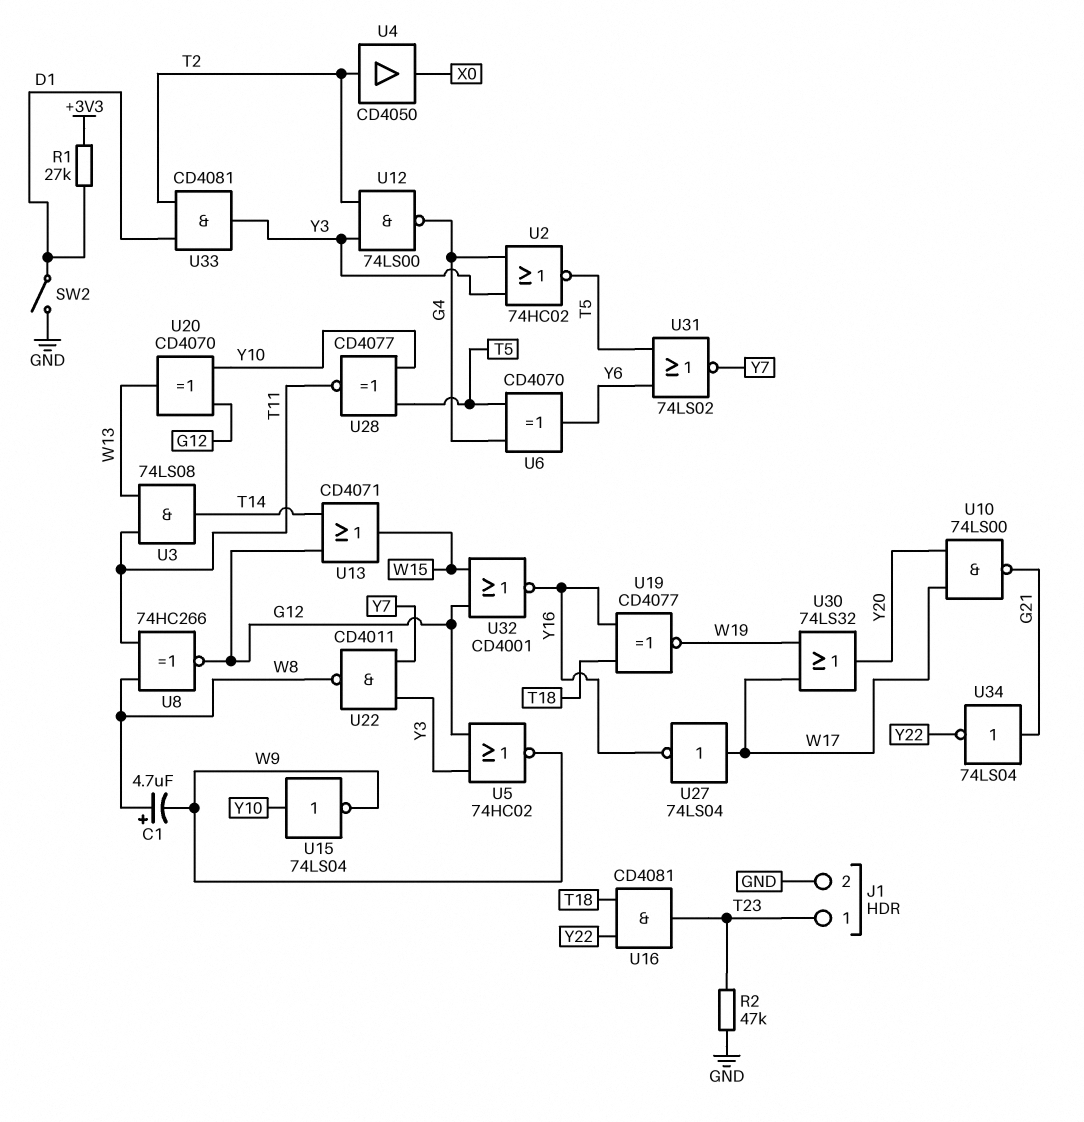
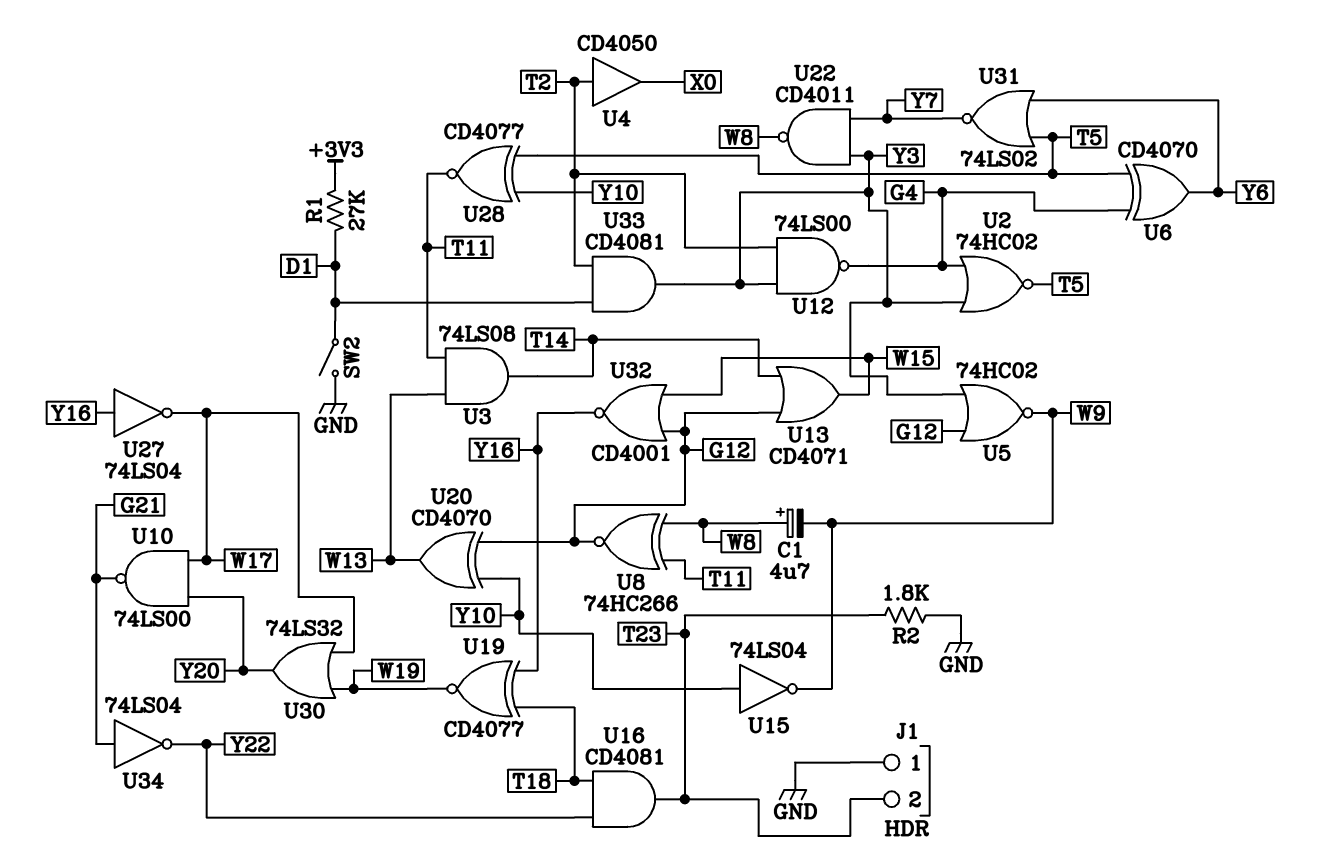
J1 pin 1: T23 -> GND
J1 pin 2: GND -> T23
R2: 47k (GND, T23) -> 1.8k (GND, T23)
U27: NOT 74LS04 (in W17, out Y16) -> NOT 74LS04 (in Y16, out W17)

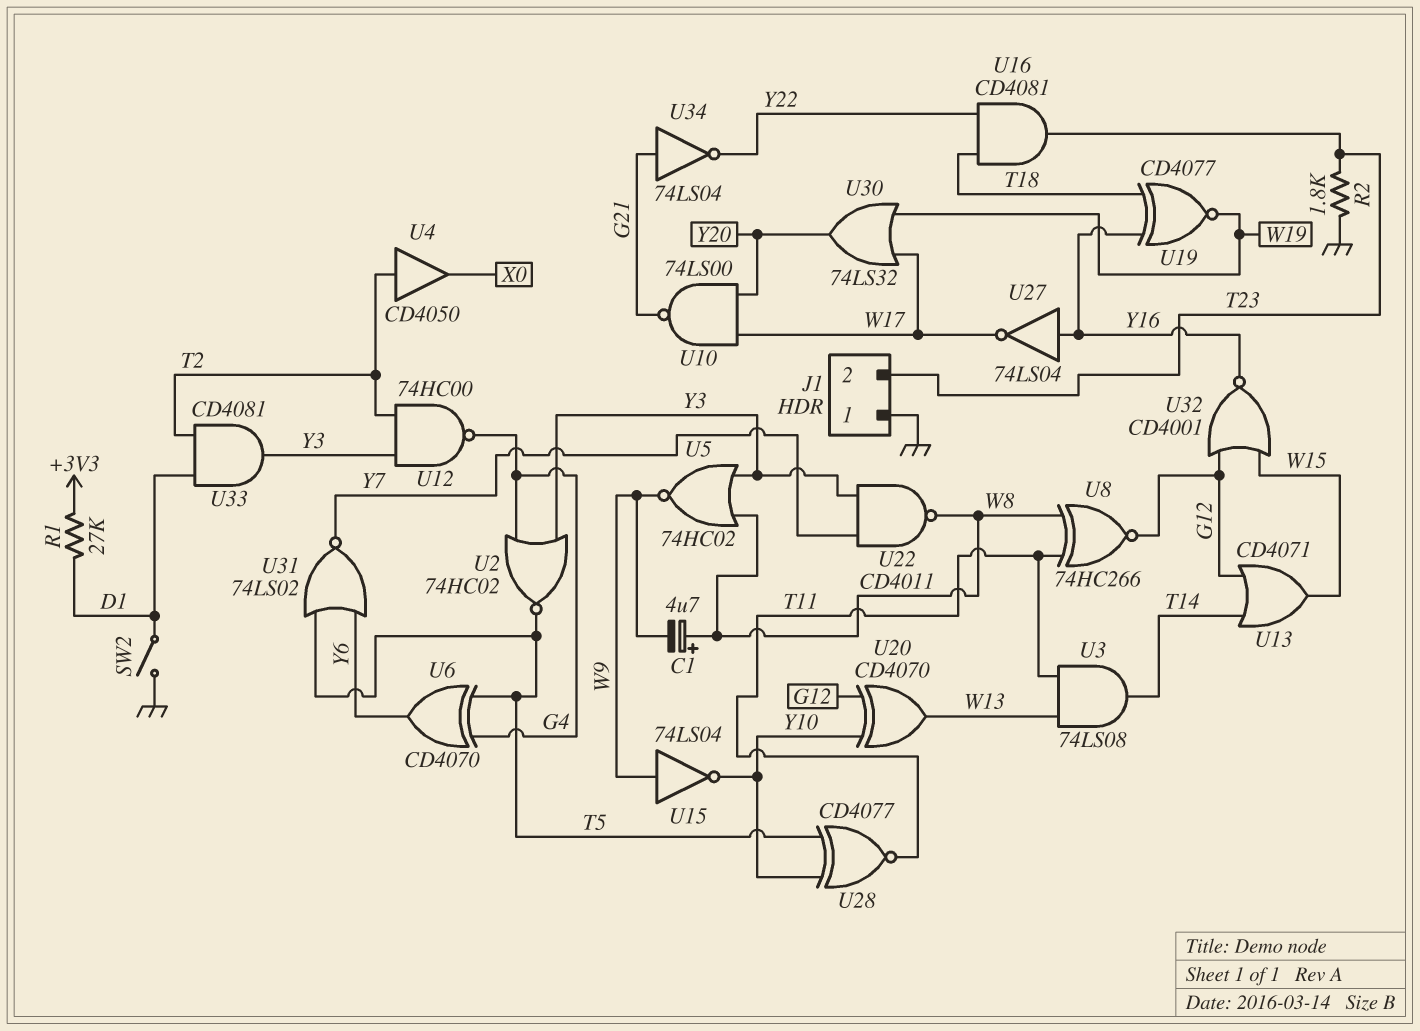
U5: NOR 74HC02 (in G12, in Y3, out W9) -> NOR 74HC02 (in W8, in Y3, out W9)
U12: NAND 74LS00 (in T2, in Y3, out G4) -> NAND 74HC00 (in T2, in Y3, out G4)
U15: NOT 74LS04 (in Y10, out W9) -> NOT 74LS04 (in W9, out Y10)

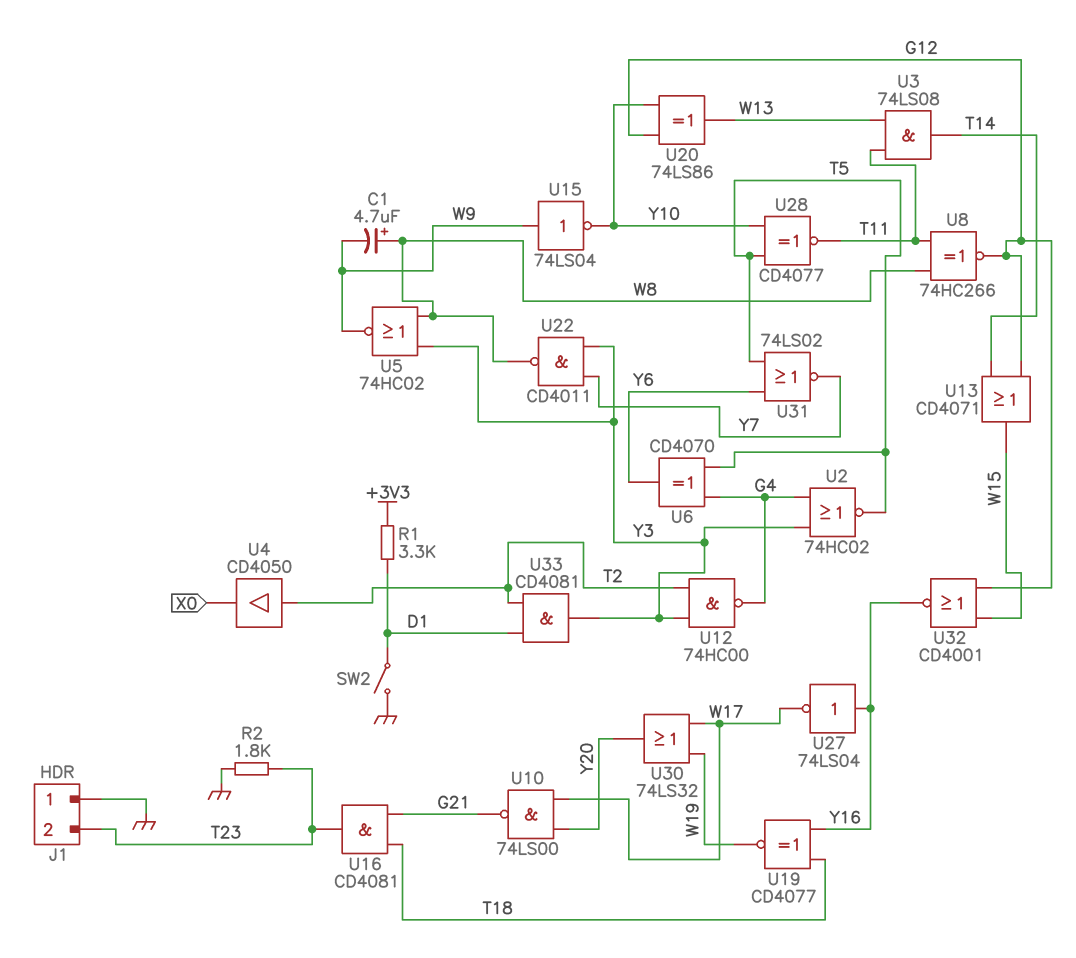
R1: 27k (+3V3, D1) -> 3.3k (+3V3, D1)
U16: AND CD4081 (in T18, in Y22, out T23) -> AND CD4081 (in G21, in T18, out T23)
U20: XOR CD4070 (in G12, in Y10, out W13) -> XOR 74LS86 (in G12, in Y10, out W13)
U34: NOT 74LS04 (in G21, out Y22) -> none

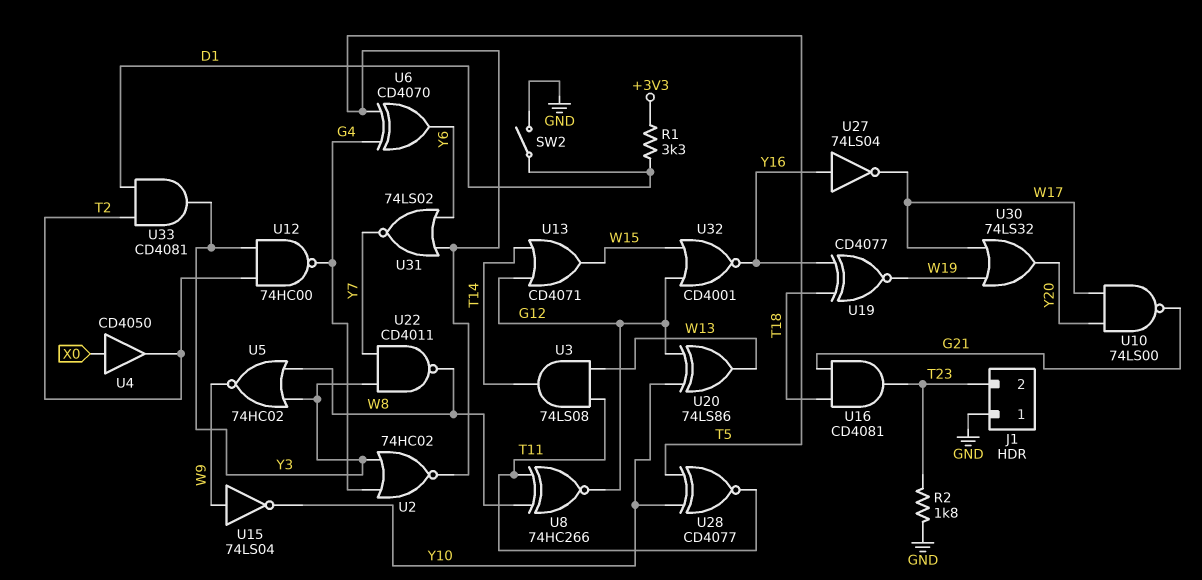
C1: 4.7uF (plus W8, minus W9) -> none
U4: buffer CD4050 (in T2, out X0) -> buffer CD4050 (in X0, out T2)

